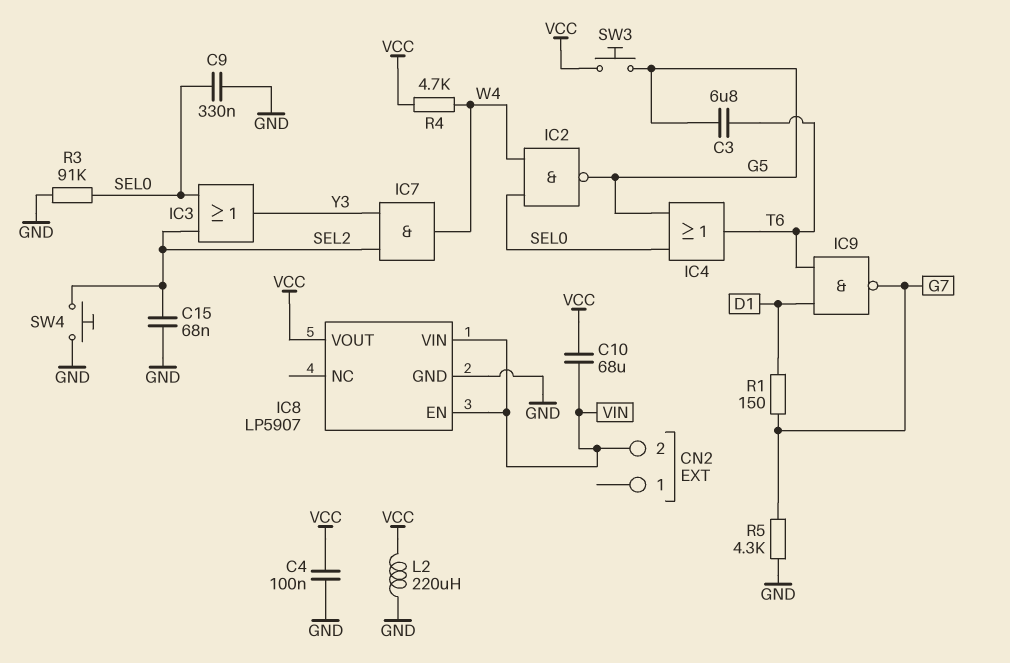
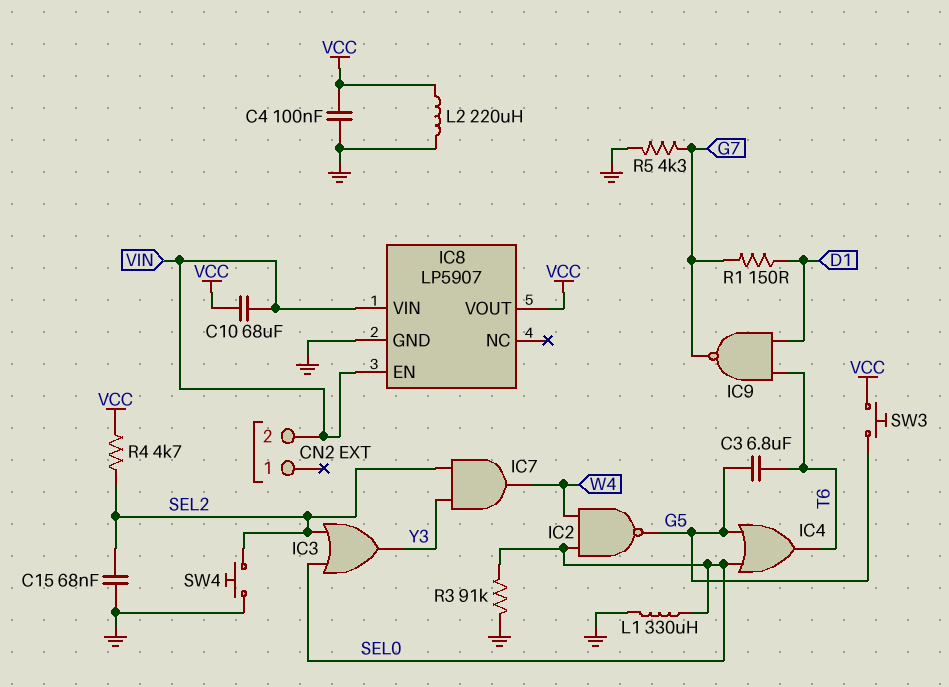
C9: 330nF (GND, SEL0) -> none
L1: none -> 330uH (GND, SEL0)
R4: 4.7k (VCC, W4) -> 4.7k (SEL2, VCC)

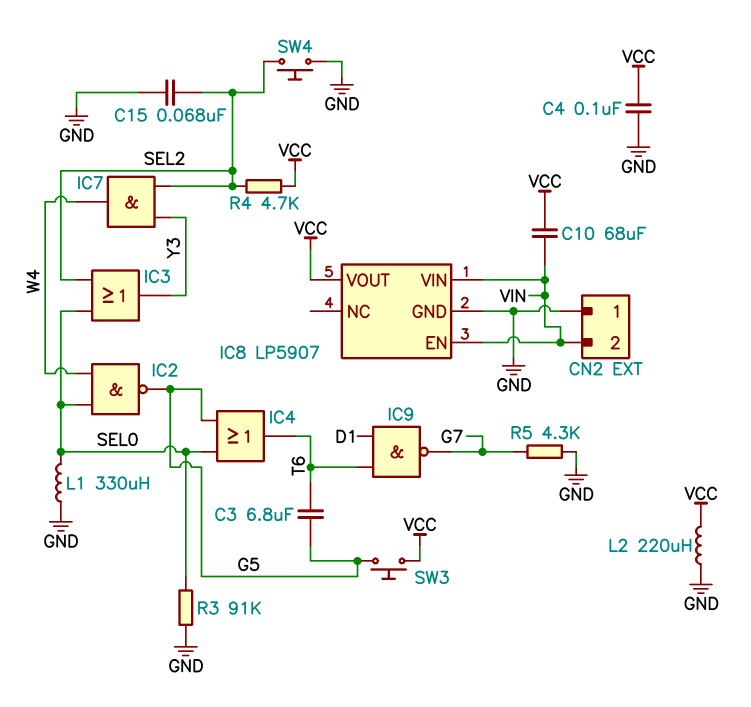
CN2 pin 1: none -> GND
R1: 150 (D1, G7) -> none

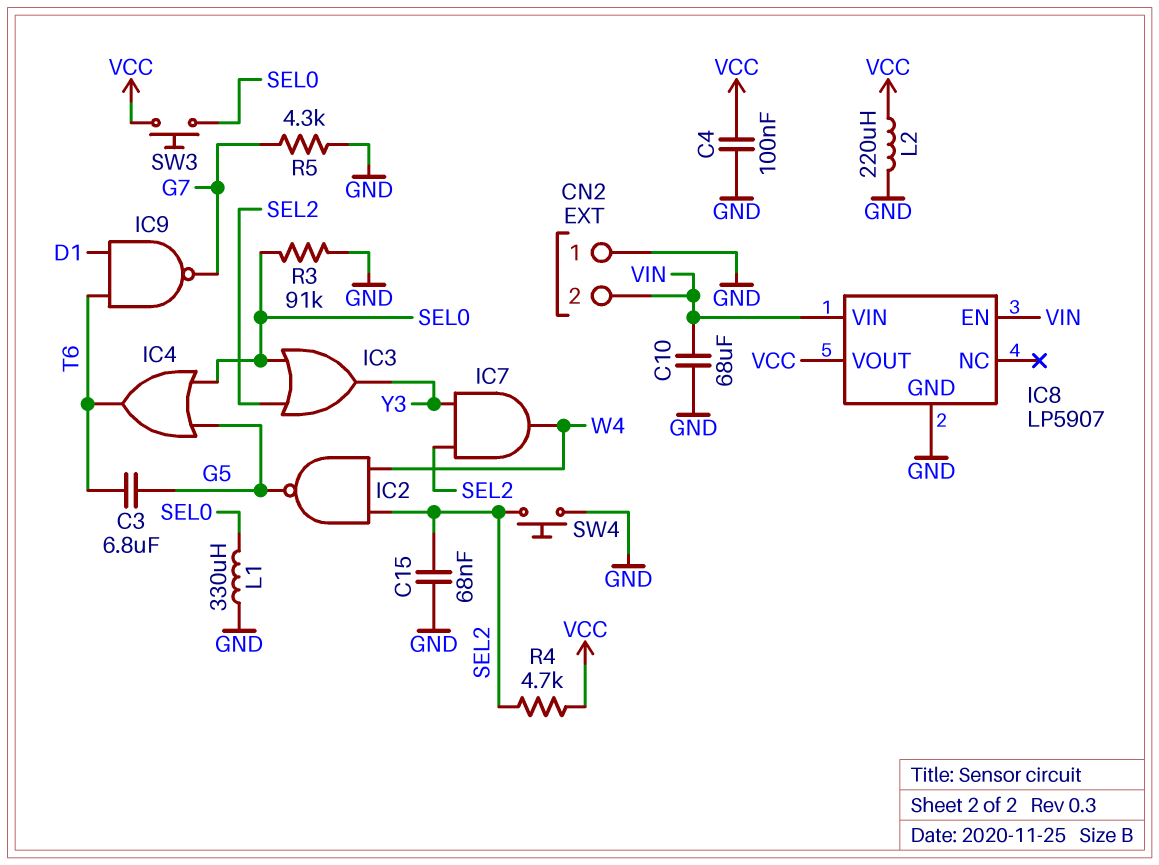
C10: 68uF (VCC, VIN) -> 68uF (GND, VIN)
IC2: NAND (in SEL0, in W4, out G5) -> NAND (in SEL2, in W4, out G5)
SW3: button (G5, VCC) -> button (SEL0, VCC)

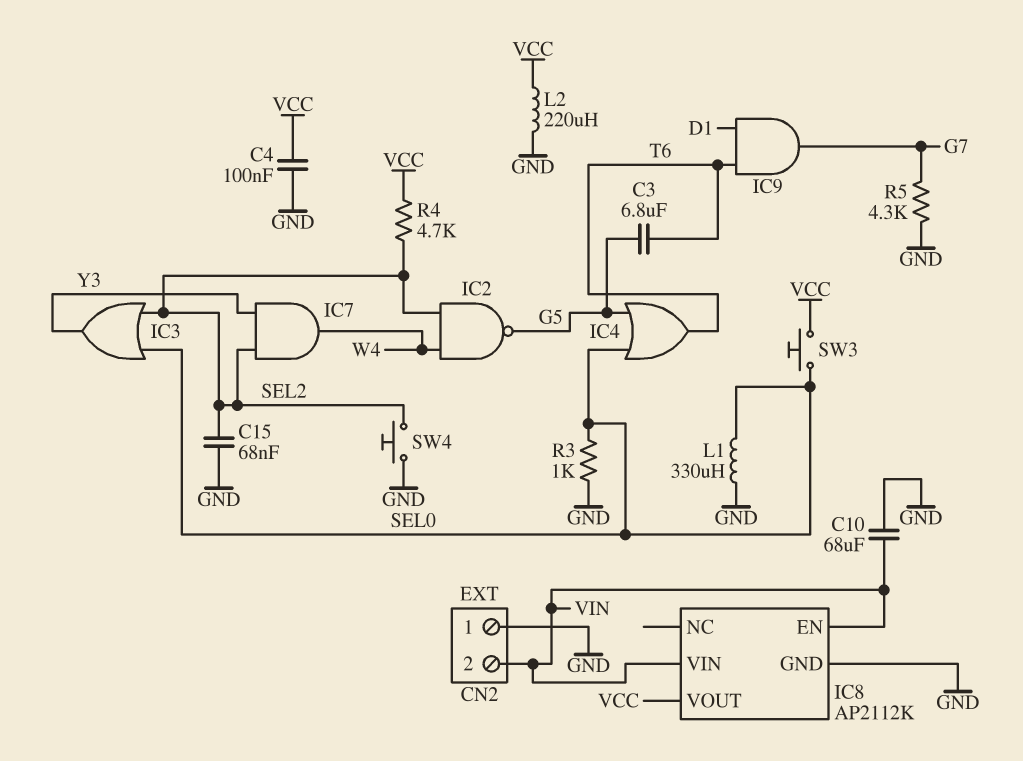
IC8: LP5907 -> AP2112K
IC9: NAND (in D1, in T6, out G7) -> AND (in D1, in T6, out G7)
R3: 91k (GND, SEL0) -> 1k (GND, SEL0)

